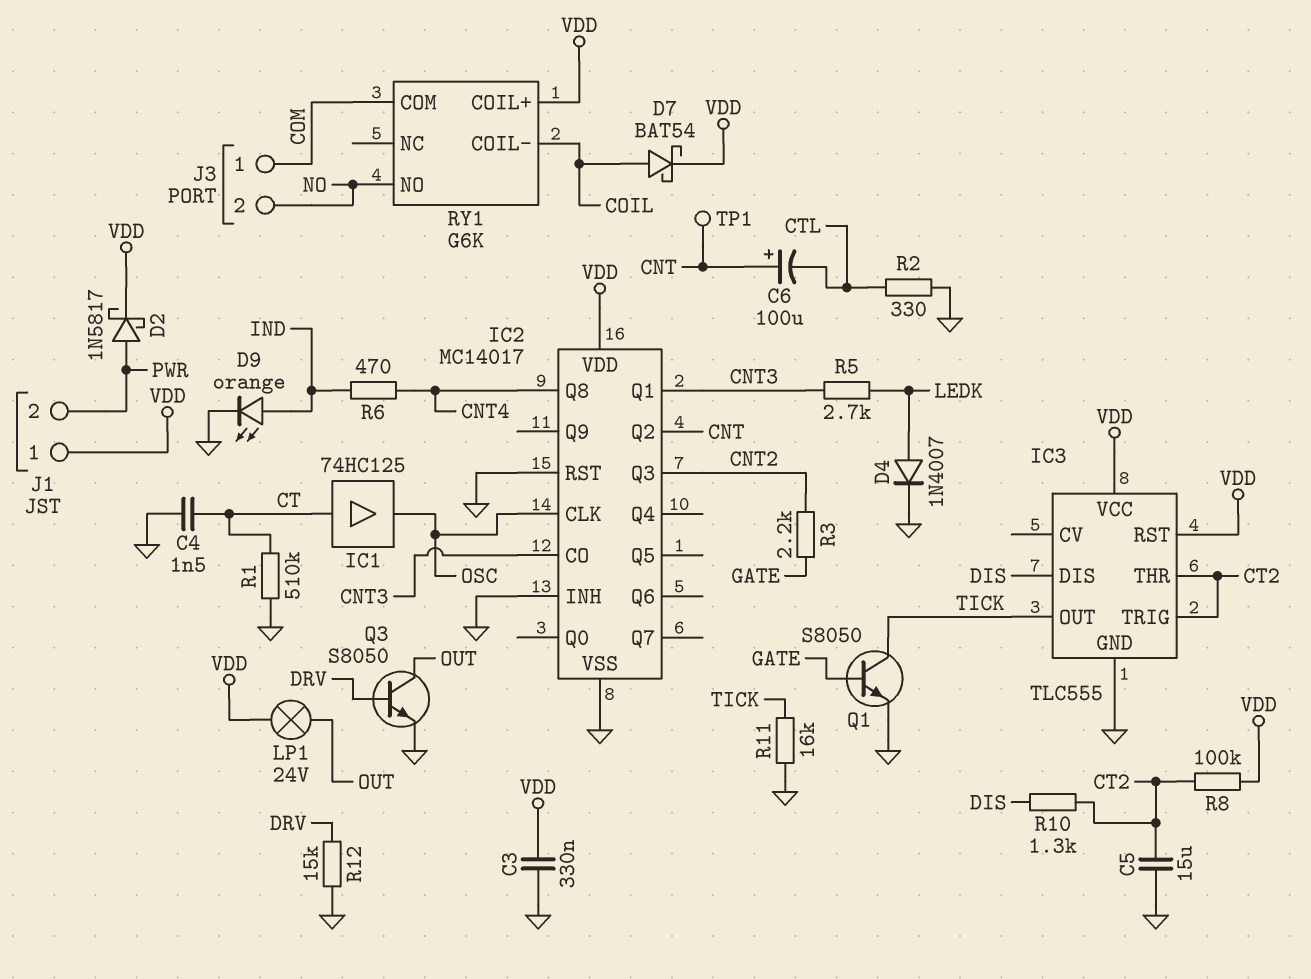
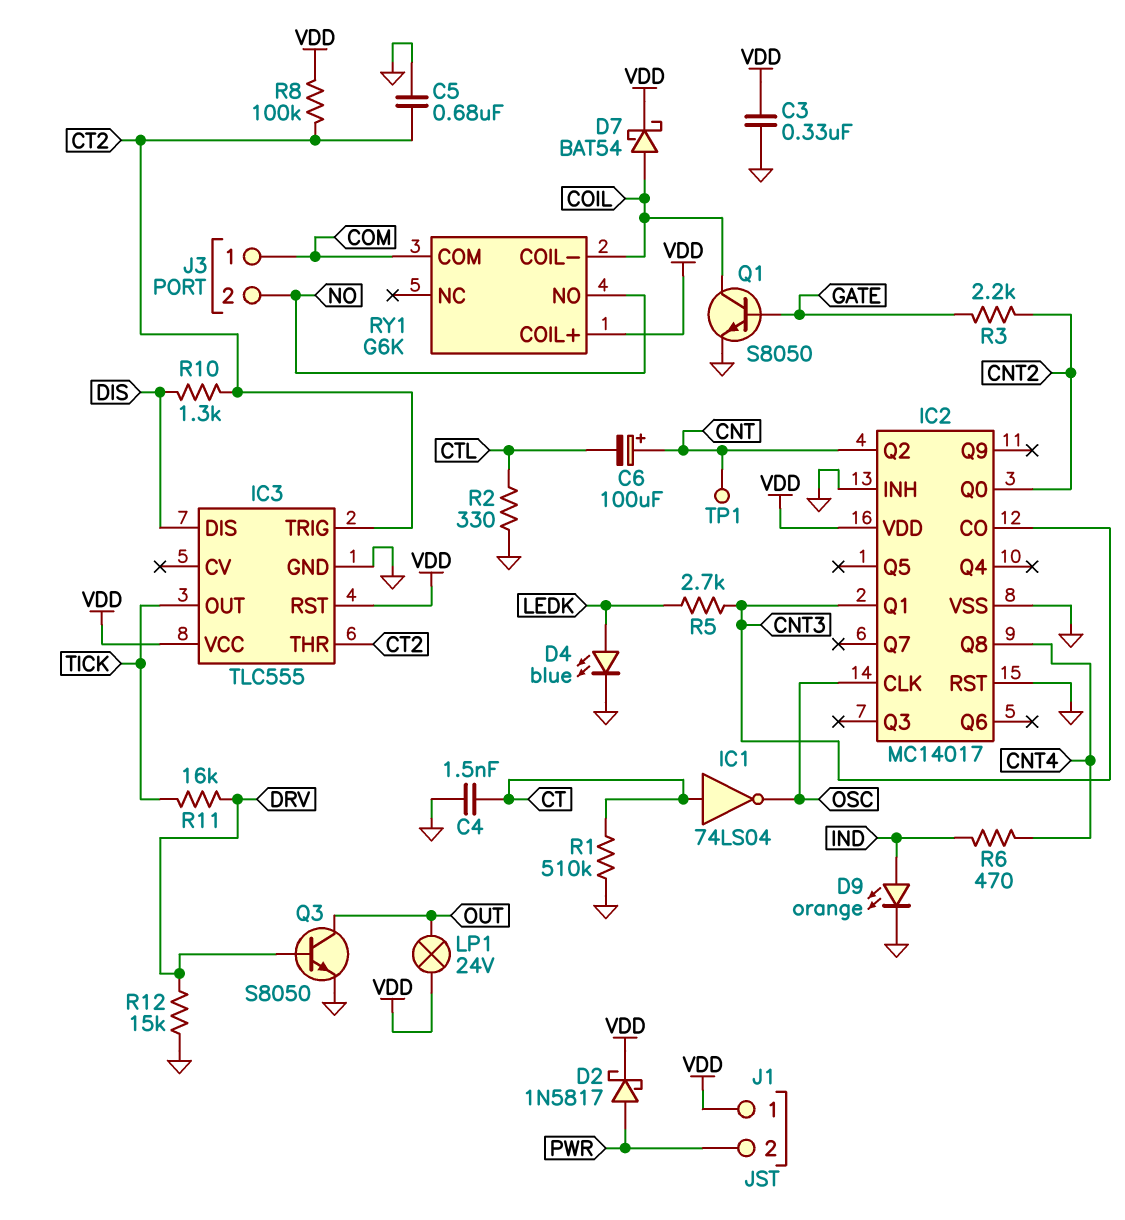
C5: 15uF (CT2, GND) -> 680nF (CT2, GND)
D4: diode 1N4007 (A LEDK, K GND) -> LED blue (A LEDK, K GND)
IC1: buffer 74HC125 (in CT, out OSC) -> NOT 74LS04 (in CT, out OSC)
IC2 pin Q0: none -> CNT2
IC2 pin Q3: CNT2 -> none
Q1: NPN S8050 (B GATE, C TICK, E GND) -> NPN S8050 (B GATE, C COIL, E GND)
R11: 16k (GND, TICK) -> 16k (DRV, TICK)

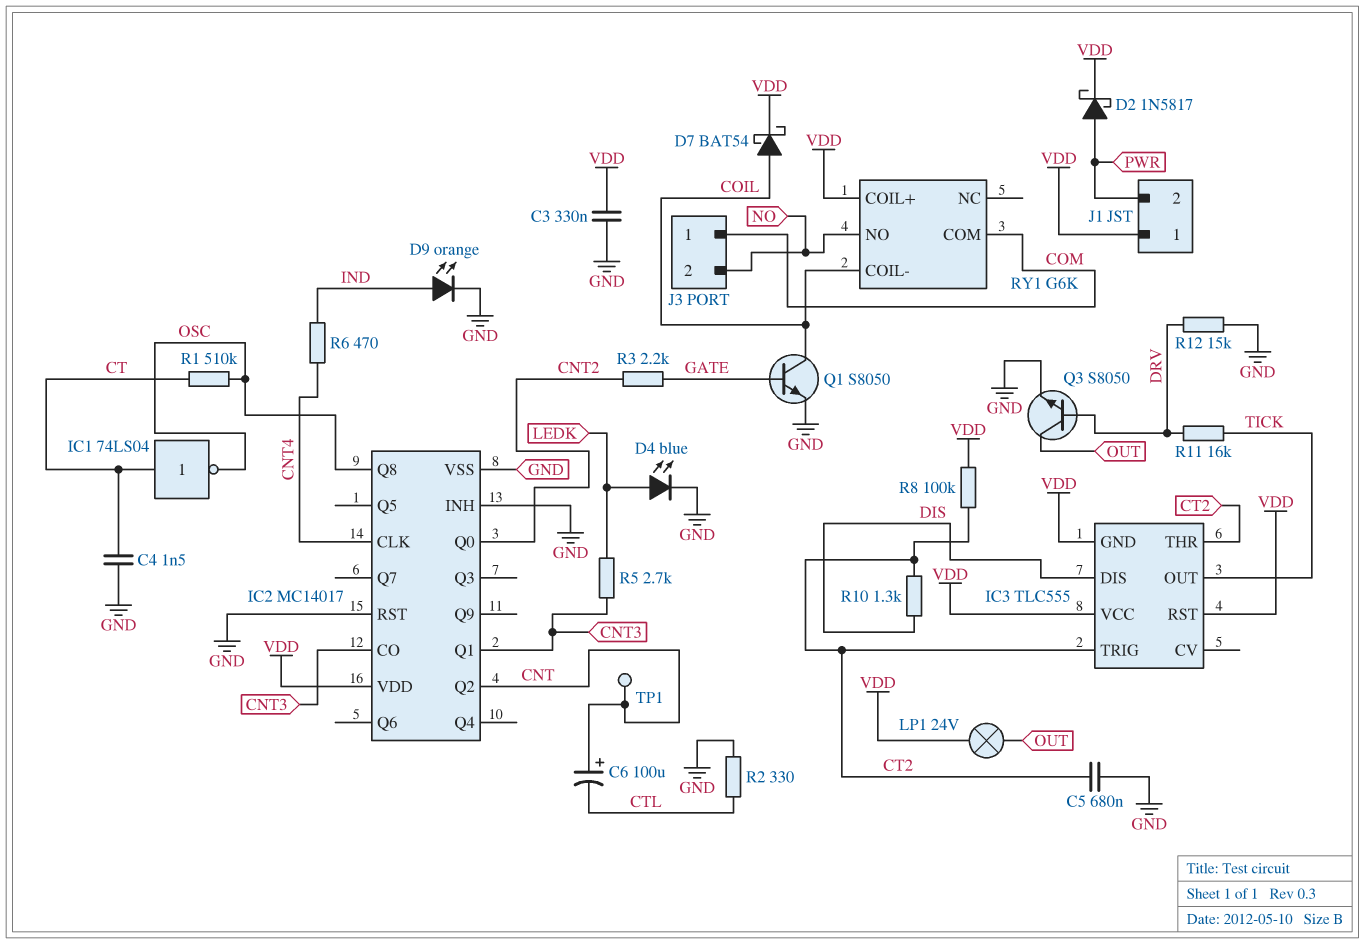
IC2 pin CLK: OSC -> CNT4
IC2 pin Q8: CNT4 -> OSC
IC3 pin GND: GND -> VDD
R1: 510k (CT, GND) -> 510k (CT, OSC)

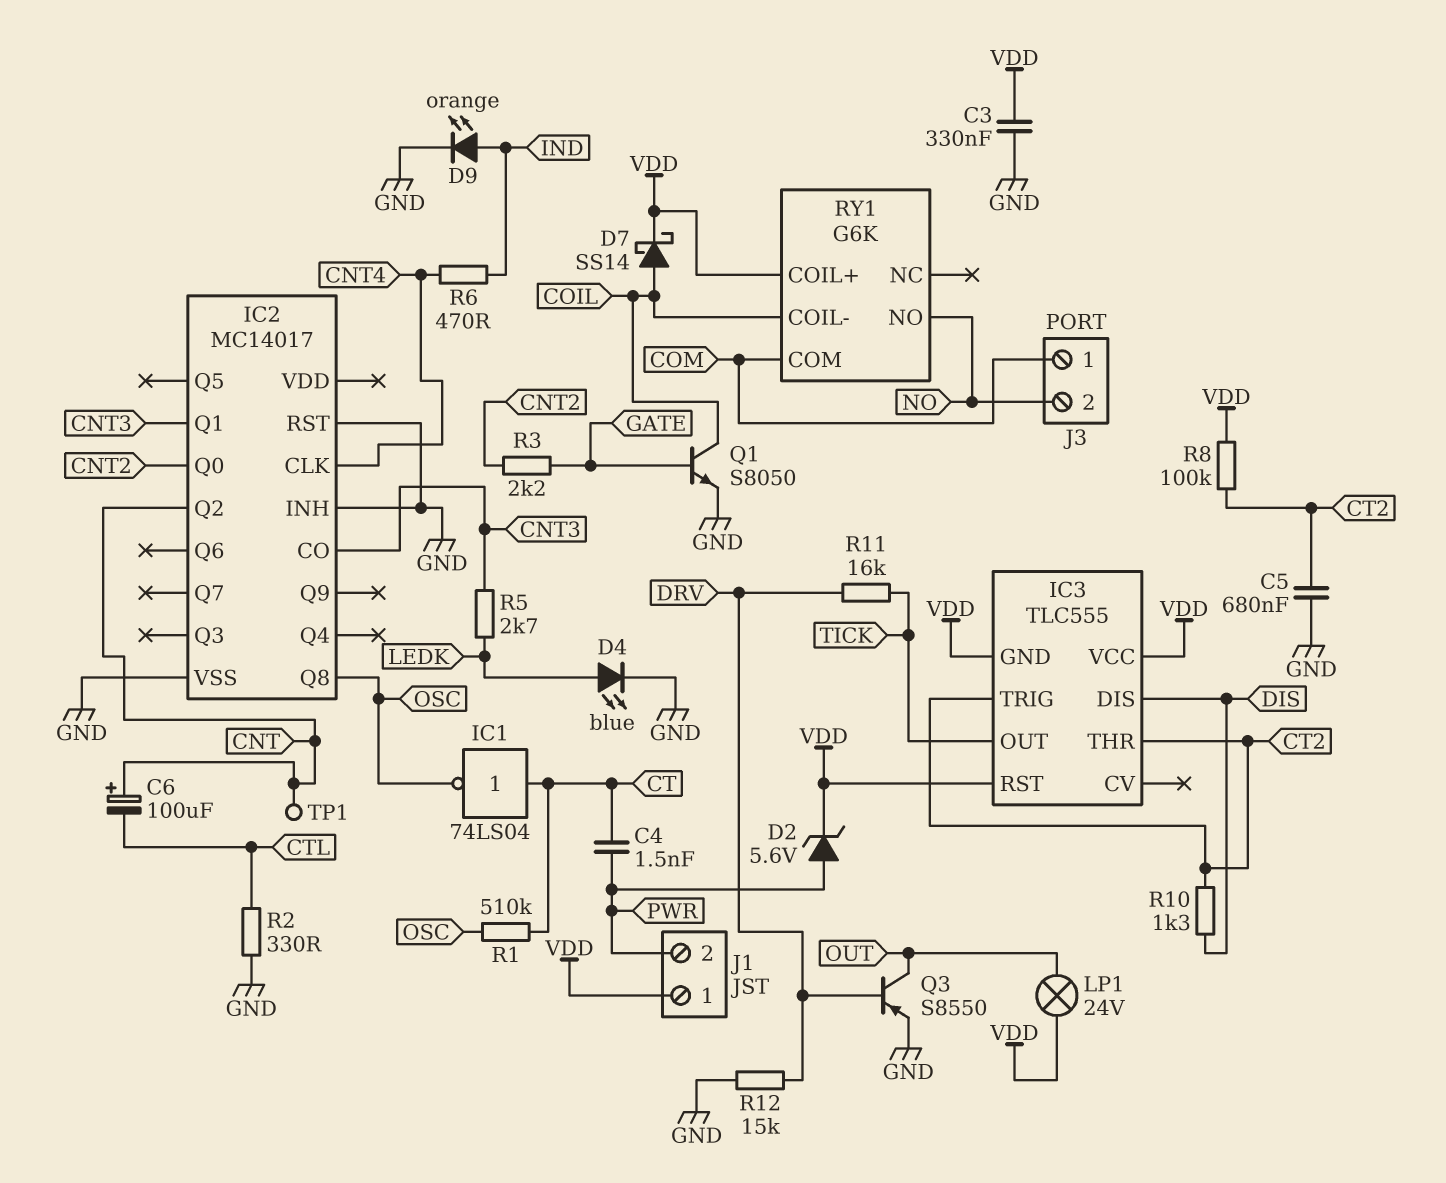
C4: 1.5nF (CT, GND) -> 1.5nF (CT, PWR)
D2: schottky 1N5817 (A PWR, K VDD) -> zener 5.6V (A PWR, K VDD)
D7: schottky BAT54 (A COIL, K VDD) -> schottky SS14 (A COIL, K VDD)
IC2 pin VDD: VDD -> none
Q3: NPN S8050 (B DRV, C OUT, E GND) -> PNP S8550 (B DRV, C OUT, E GND)

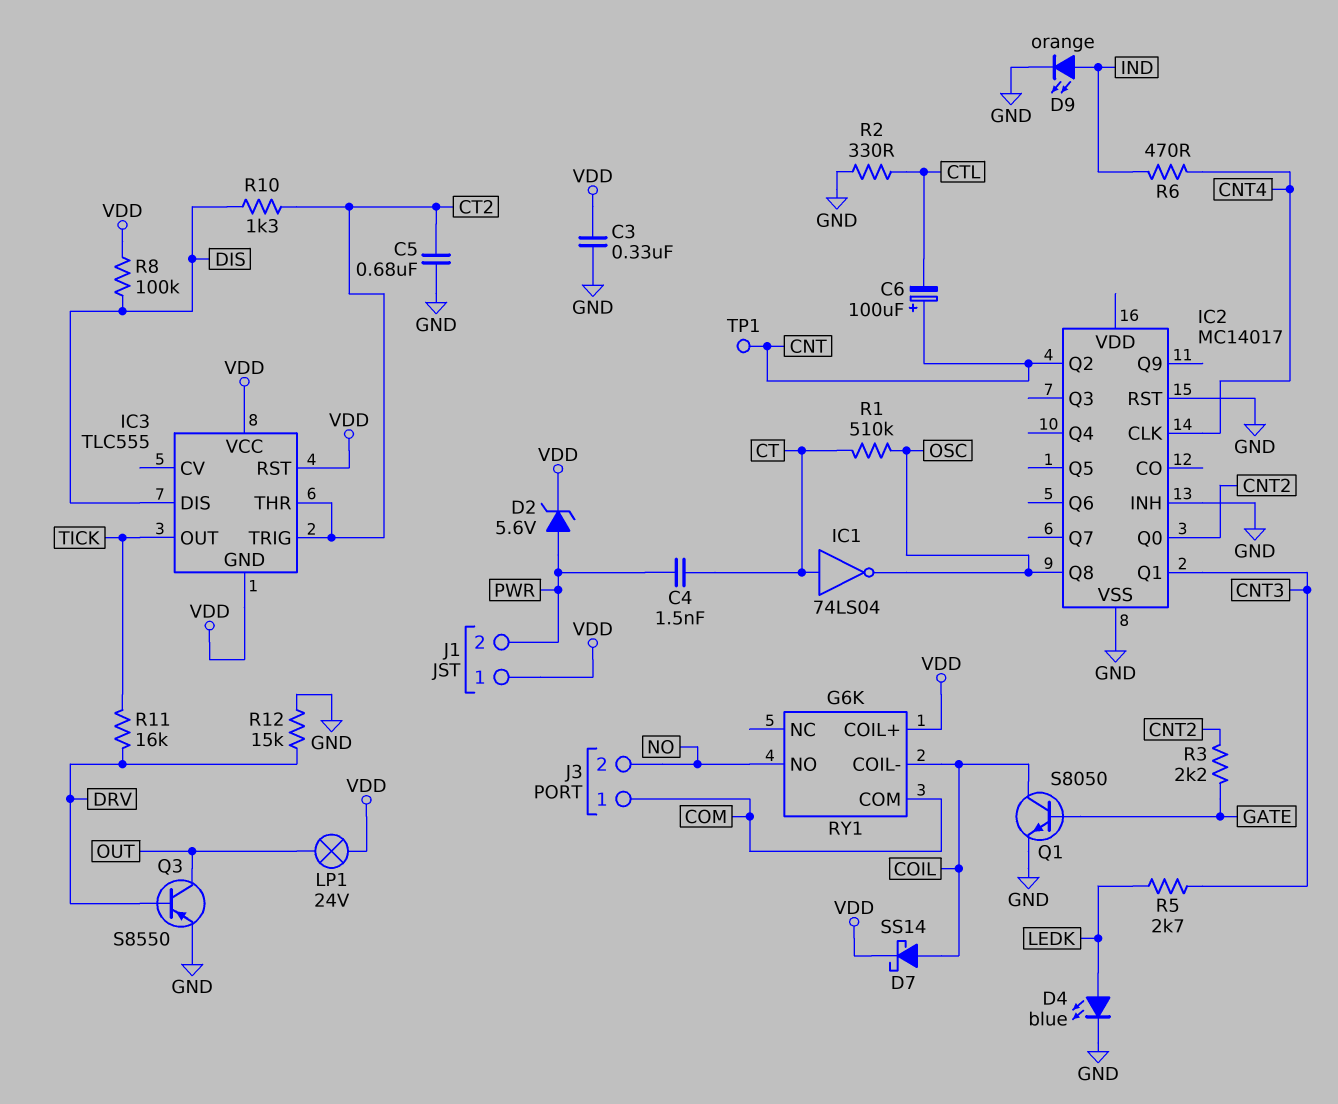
IC2 pin CO: CNT3 -> none
R8: 100k (CT2, VDD) -> 100k (DIS, VDD)

